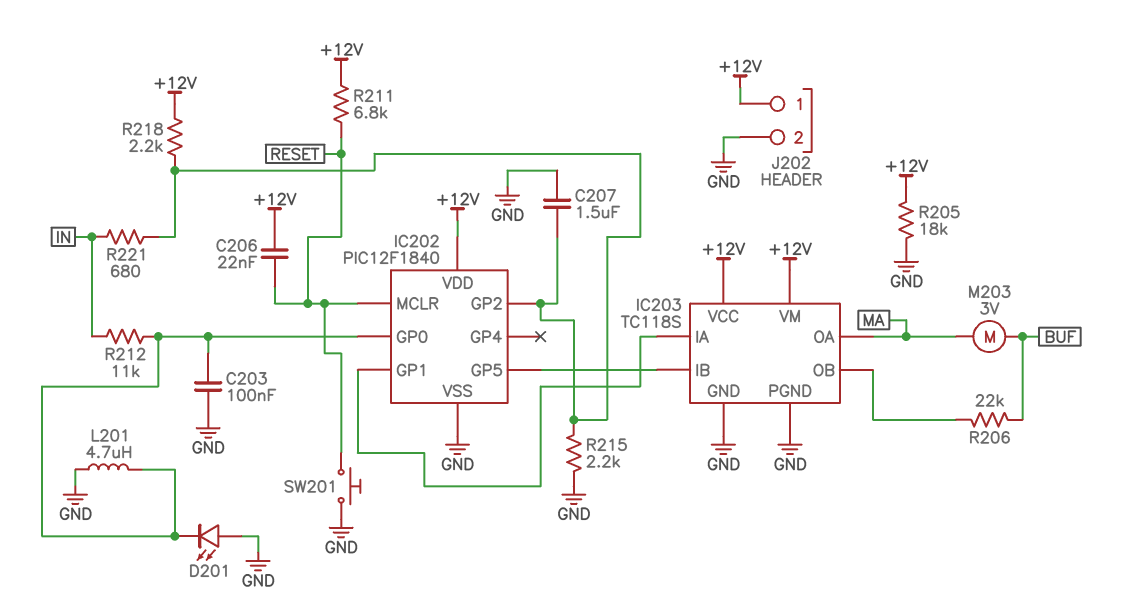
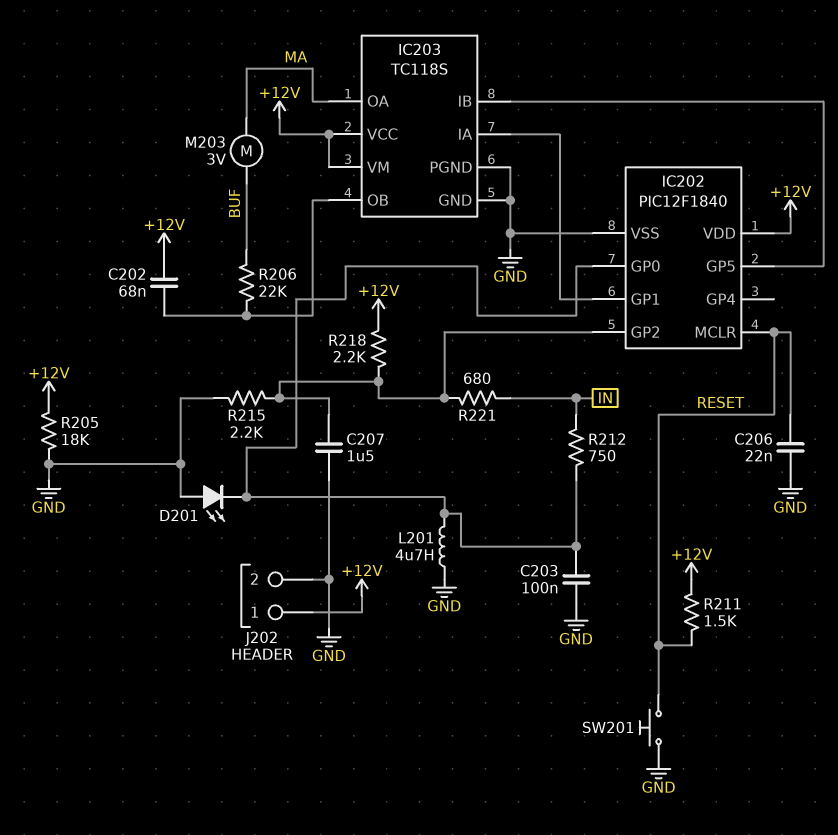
C202: none -> 68nF (+12V, IC203/OB)
C206: 22nF (+12V, RESET) -> 22nF (GND, RESET)
R211: 6.8k (+12V, RESET) -> 1.5k (+12V, RESET)
R212: 11k (IC202/GP0, IN) -> 750 (IC202/GP0, IN)

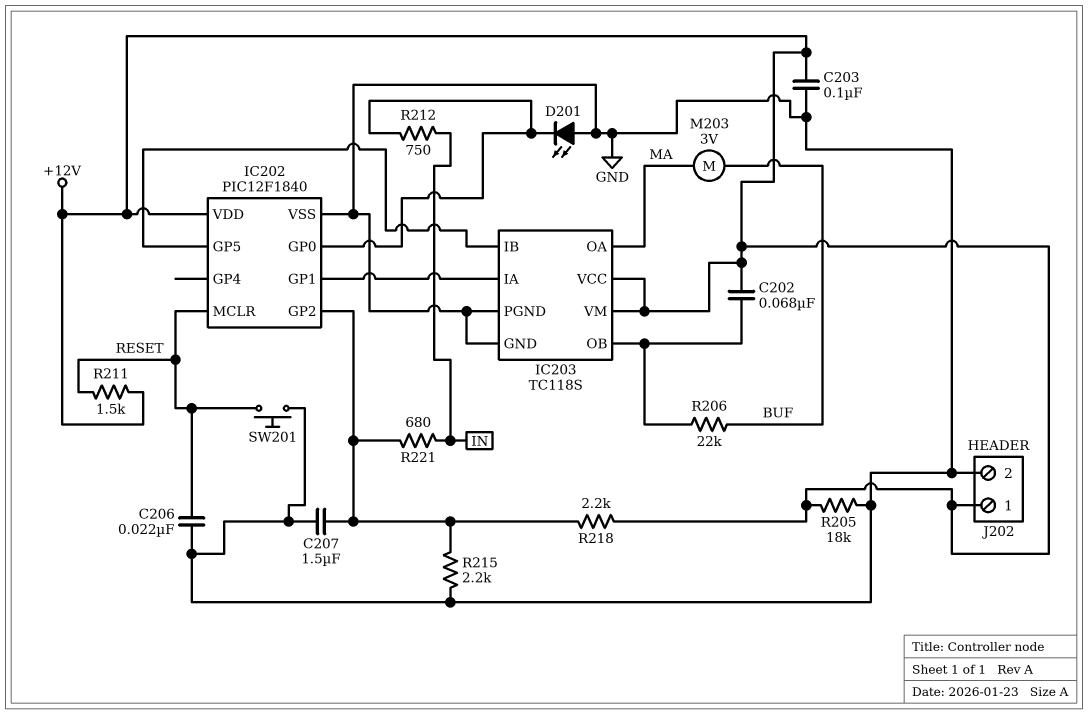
C203: 100nF (GND, IC202/GP0) -> 100nF (+12V, GND)
L201: 4.7uH (GND, IC202/GP0) -> none

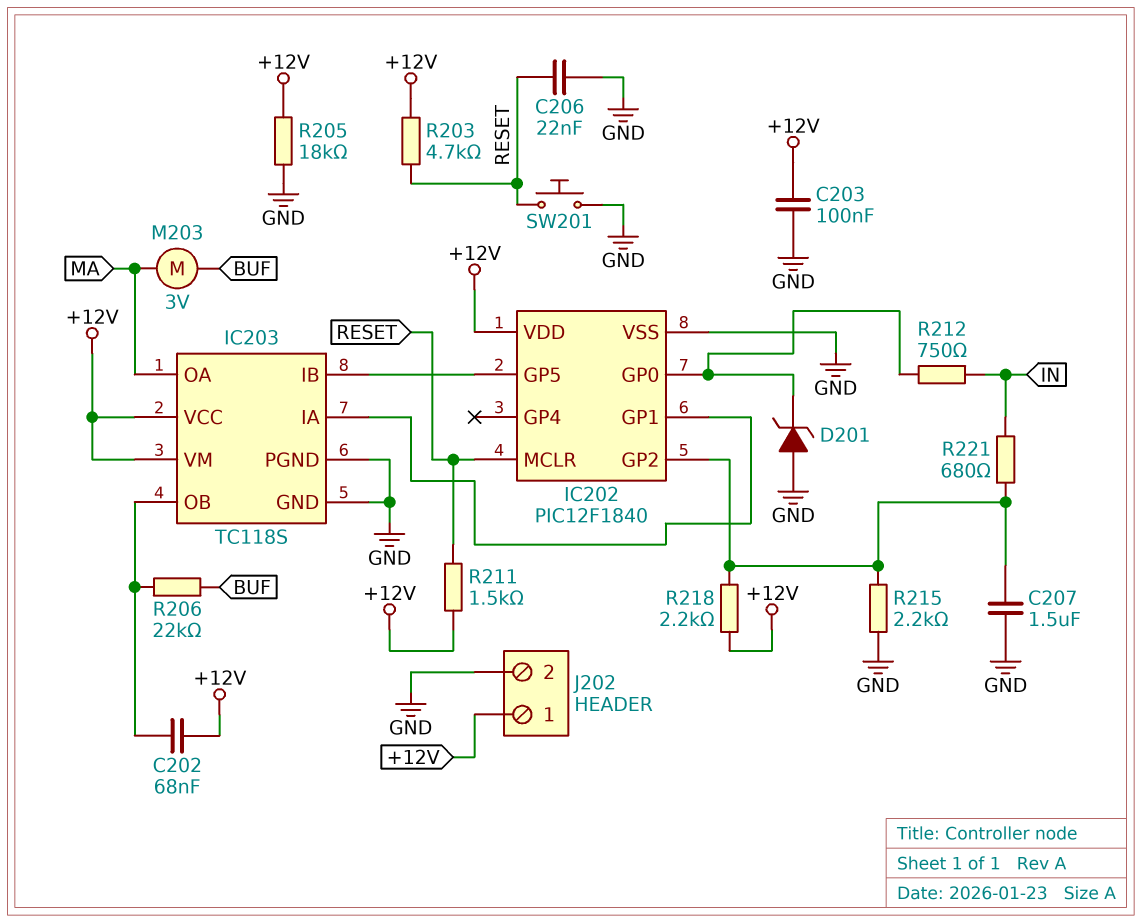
D201: LED (A GND, K IC202/GP0) -> zener (A GND, K IC202/GP0)
R203: none -> 4.7k (+12V, RESET)

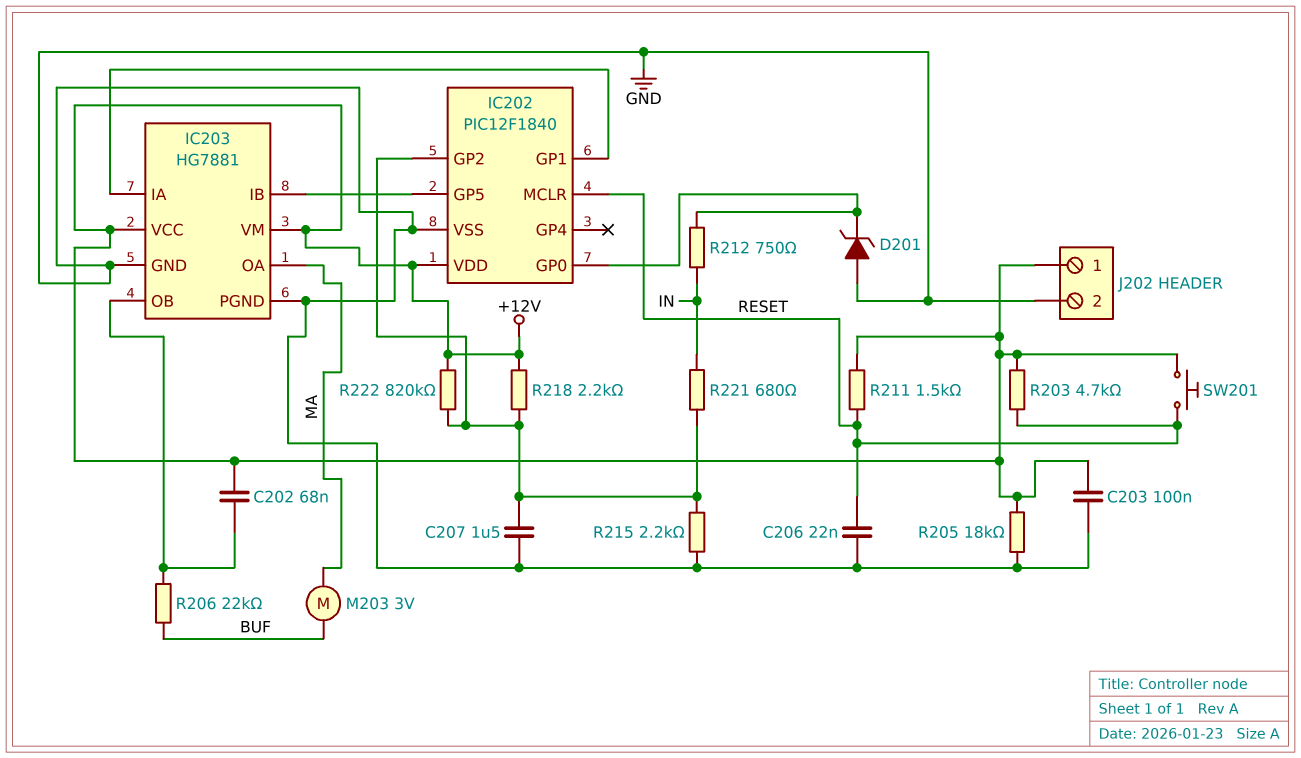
IC203: TC118S -> HG7881
R222: none -> 820k (+12V, IC202/GP2)
SW201: button (GND, RESET) -> button (+12V, RESET)

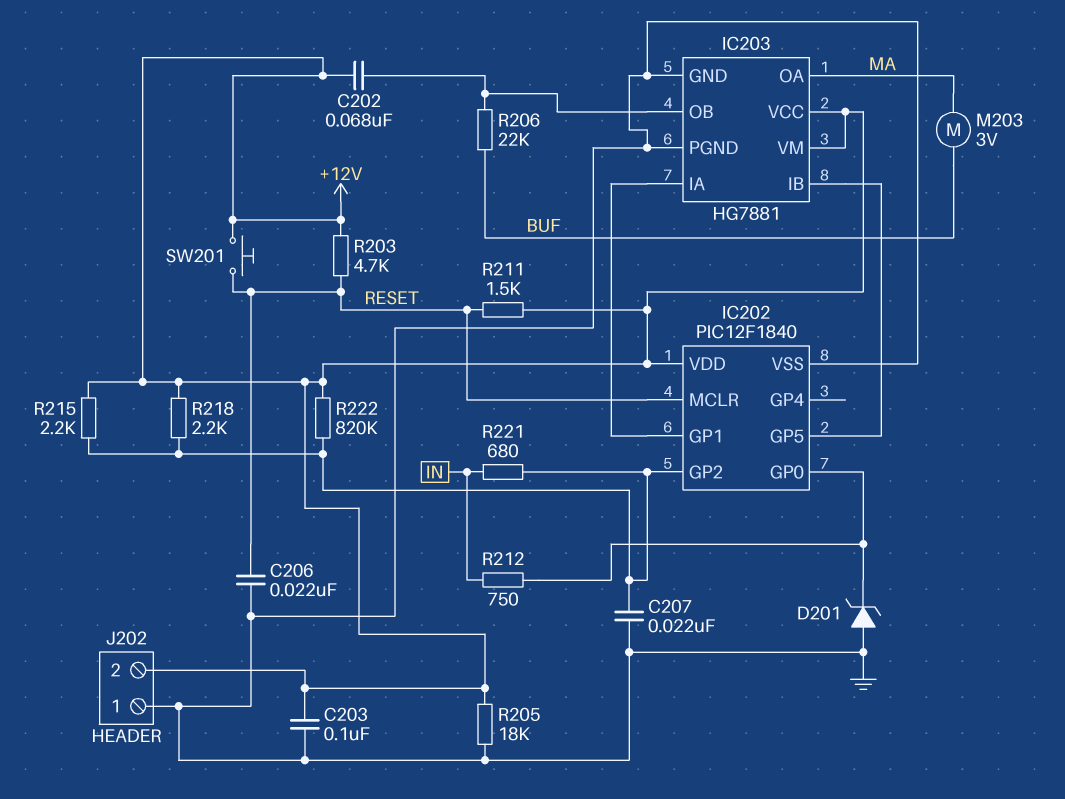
C207: 1.5uF (GND, IC202/GP2) -> 22nF (GND, IC202/GP2)
J202 pin 1: +12V -> GND
J202 pin 2: GND -> +12V
R215: 2.2k (GND, IC202/GP2) -> 2.2k (+12V, IC202/GP2)

